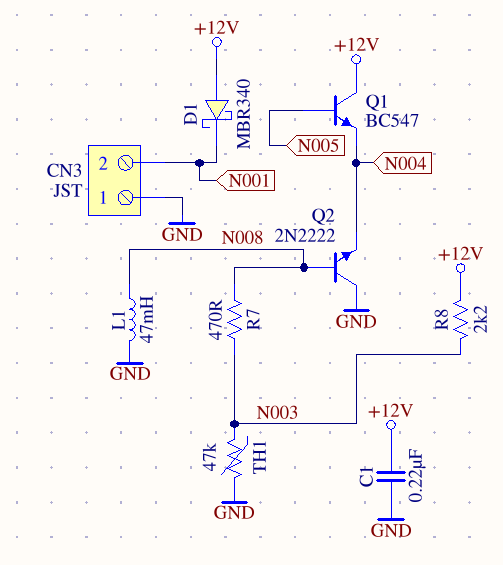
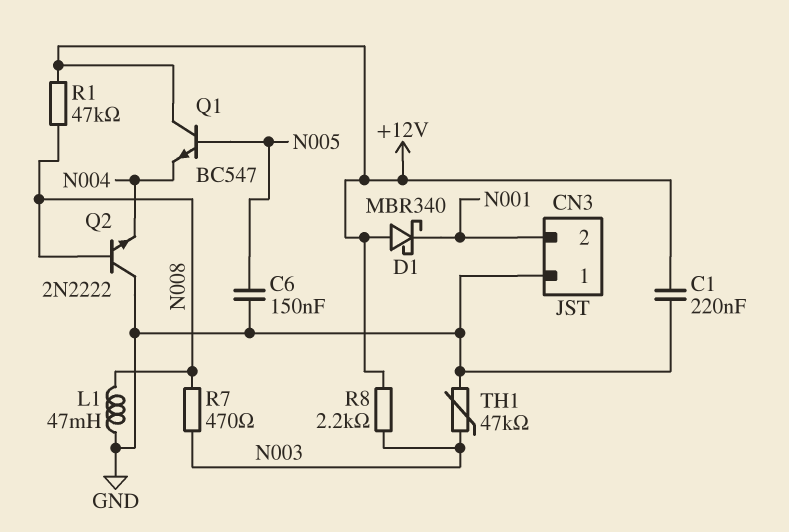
C6: none -> 150nF (GND, N005)
R1: none -> 47k (+12V, N008)

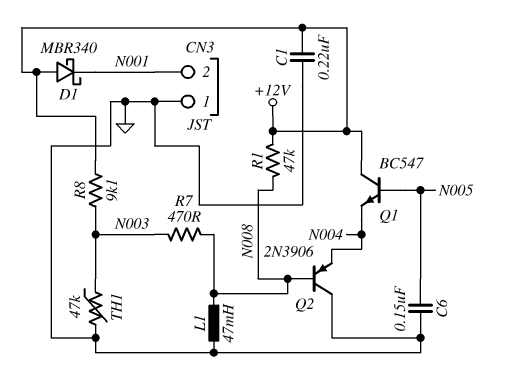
Q2: NPN 2N2222 (B N008, C GND, E N004) -> PNP 2N3906 (B N008, C GND, E N004)
R8: 2.2k (+12V, N003) -> 9.1k (+12V, N003)

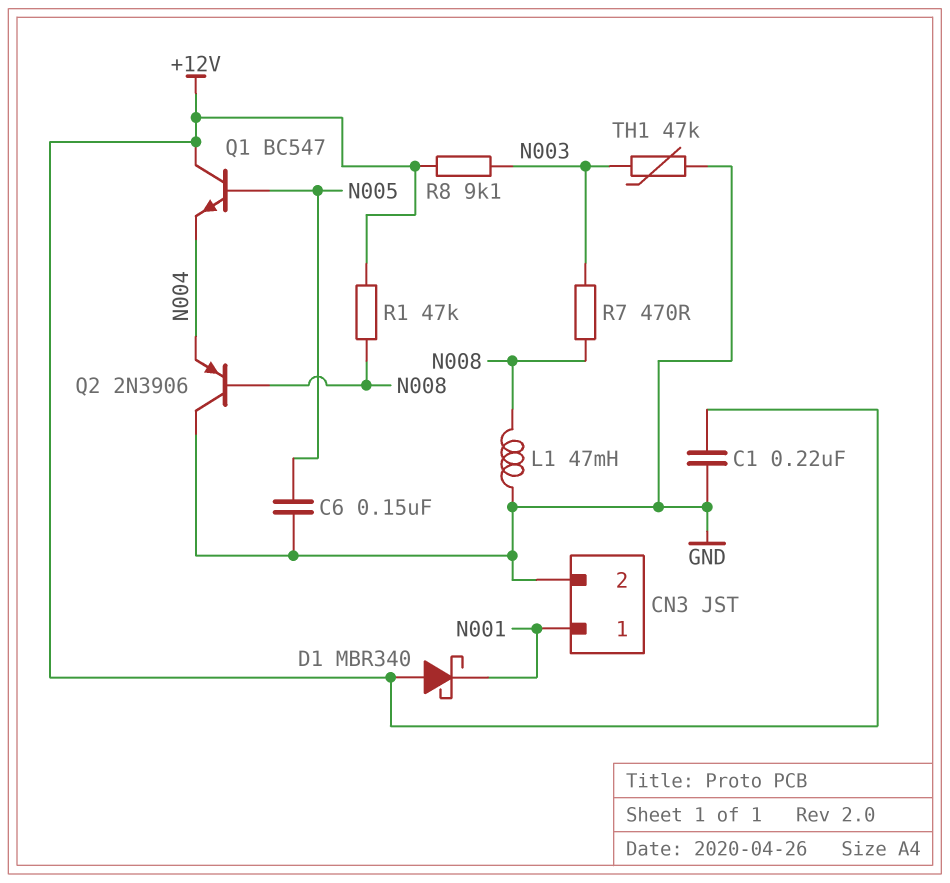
CN3 pin 1: GND -> N001
CN3 pin 2: N001 -> GND

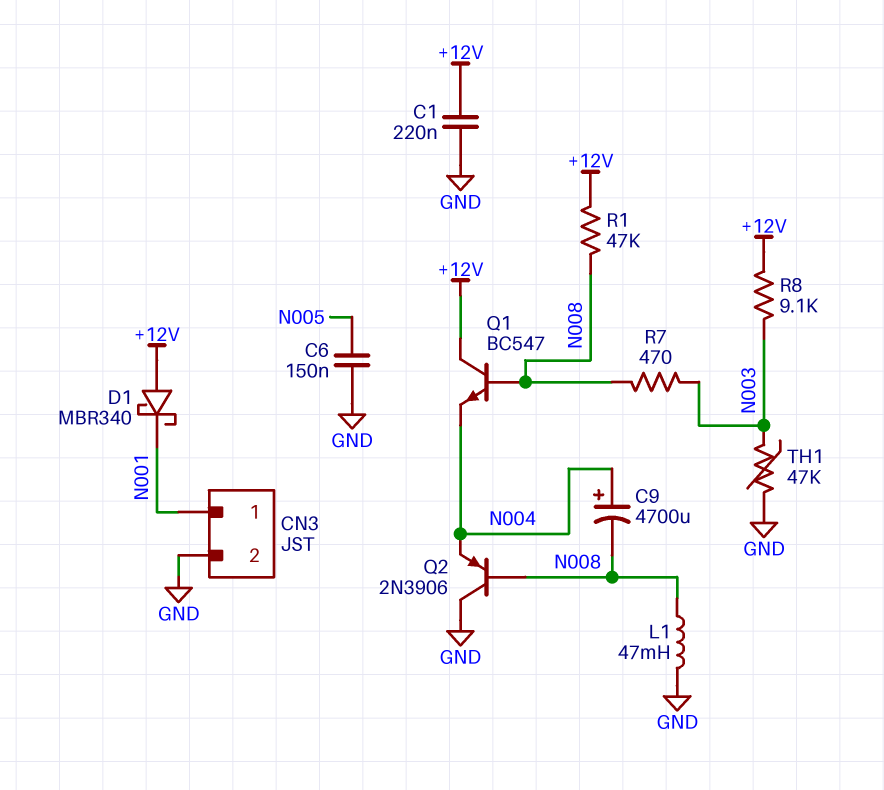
C9: none -> 4700uF (plus N004, minus N008)
Q1: NPN BC547 (B N005, C +12V, E N004) -> NPN BC547 (B N008, C +12V, E N004)

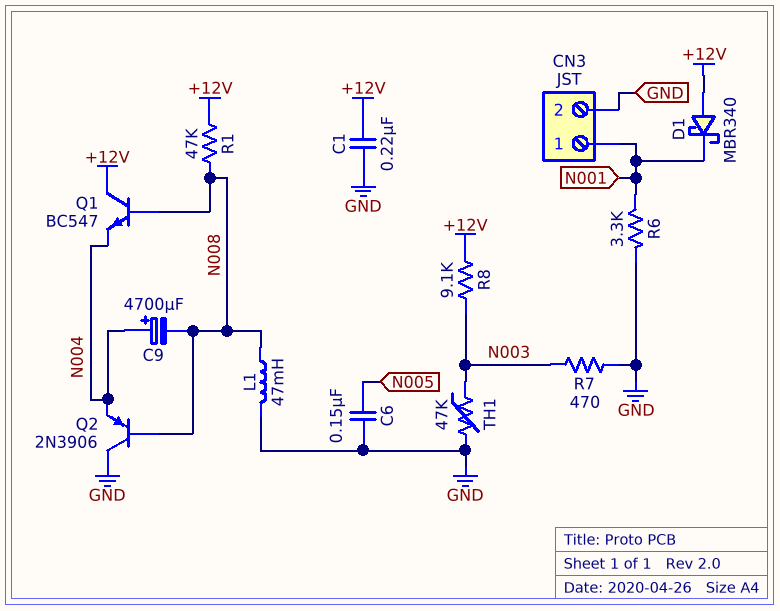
R6: none -> 3.3k (GND, N001)
R7: 470 (N003, N008) -> 470 (GND, N003)

